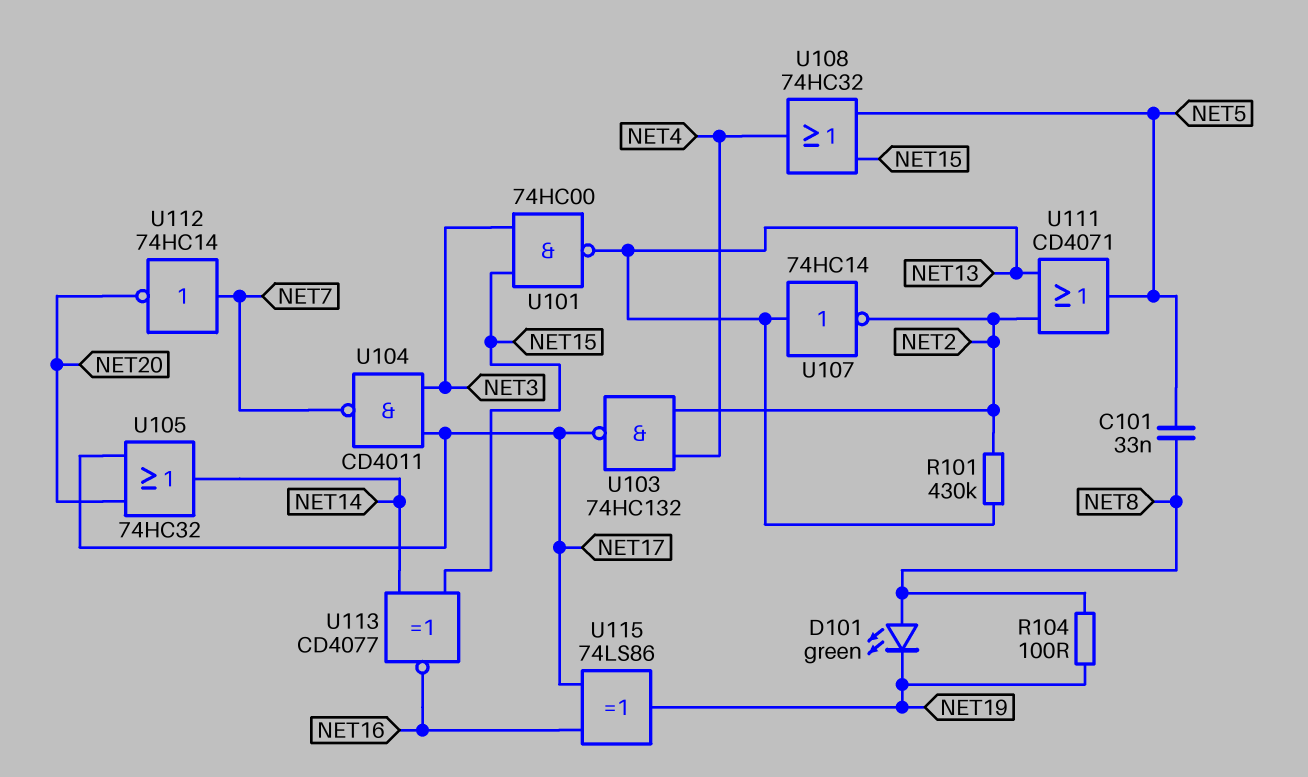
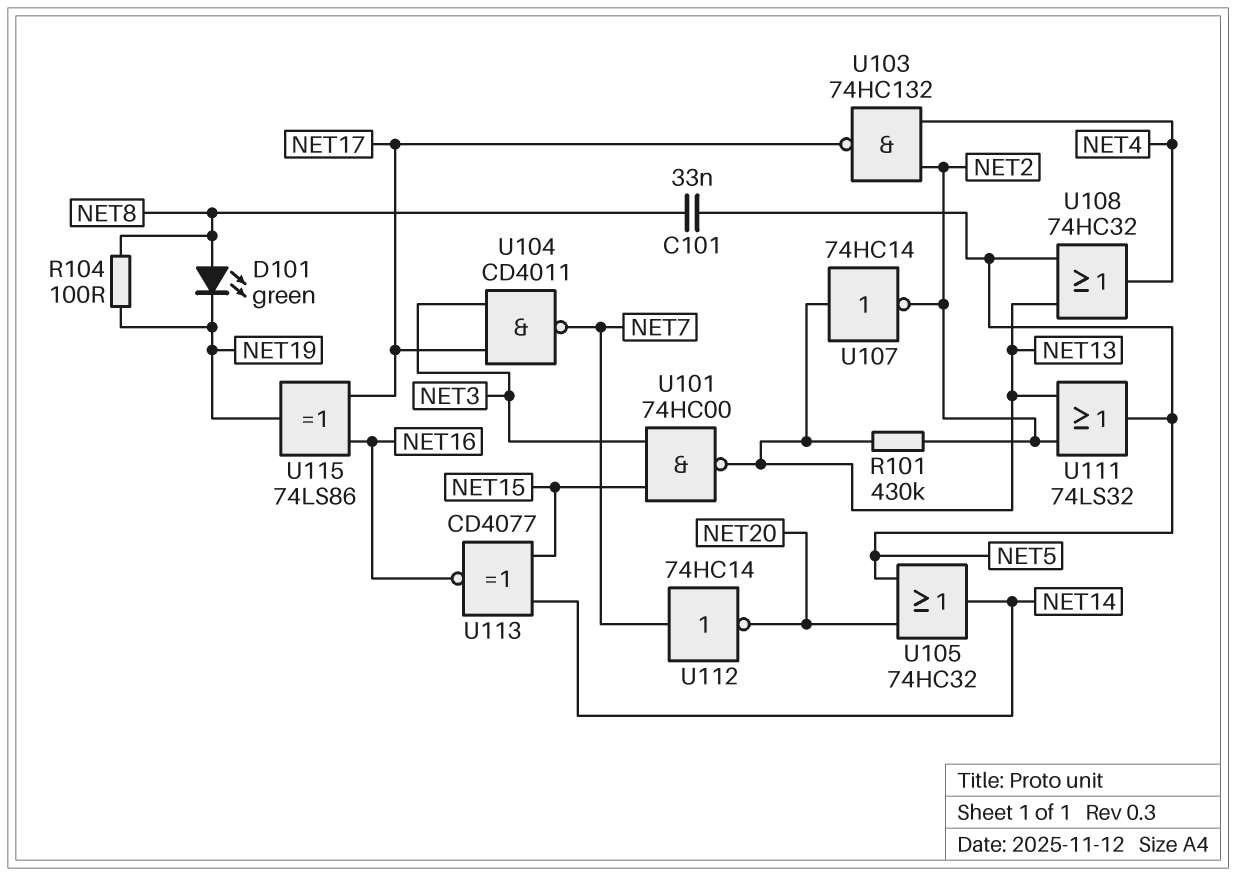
U105: OR 74HC32 (in NET17, in NET20, out NET14) -> OR 74HC32 (in NET5, in NET20, out NET14)
U108: OR 74HC32 (in NET5, in NET15, out NET4) -> OR 74HC32 (in NET5, in NET13, out NET4)
U111: OR CD4071 (in NET2, in NET13, out NET5) -> OR 74LS32 (in NET2, in NET13, out NET5)

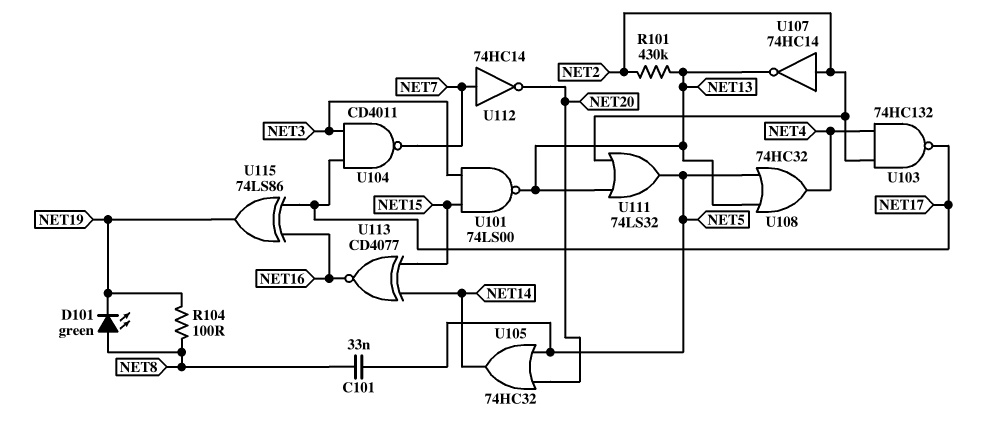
U101: NAND 74HC00 (in NET3, in NET15, out NET13) -> NAND 74LS00 (in NET3, in NET15, out NET13)
U107: NOT 74HC14 (in NET13, out NET2) -> NOT 74HC14 (in NET2, out NET13)

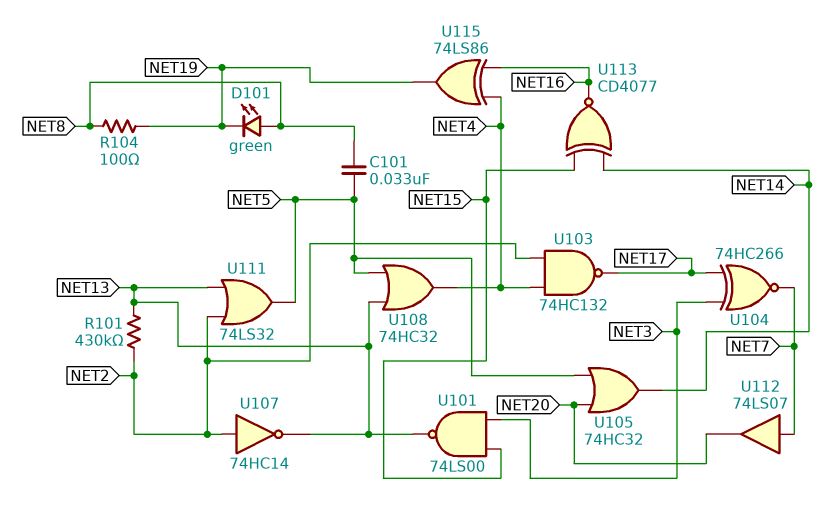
U104: NAND CD4011 (in NET3, in NET17, out NET7) -> XNOR 74HC266 (in NET3, in NET17, out NET7)
U112: NOT 74HC14 (in NET7, out NET20) -> buffer 74LS07 (in NET7, out NET20)
U115: XOR 74LS86 (in NET16, in NET17, out NET19) -> XOR 74LS86 (in NET4, in NET16, out NET19)

